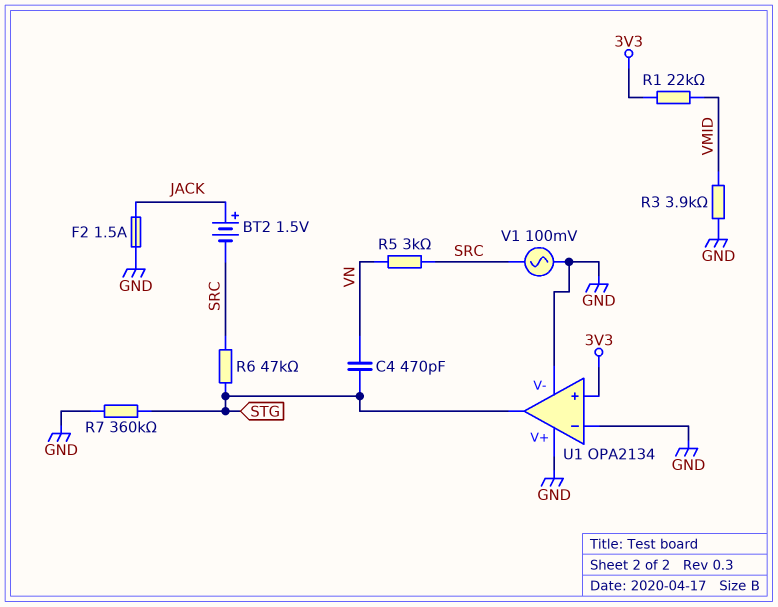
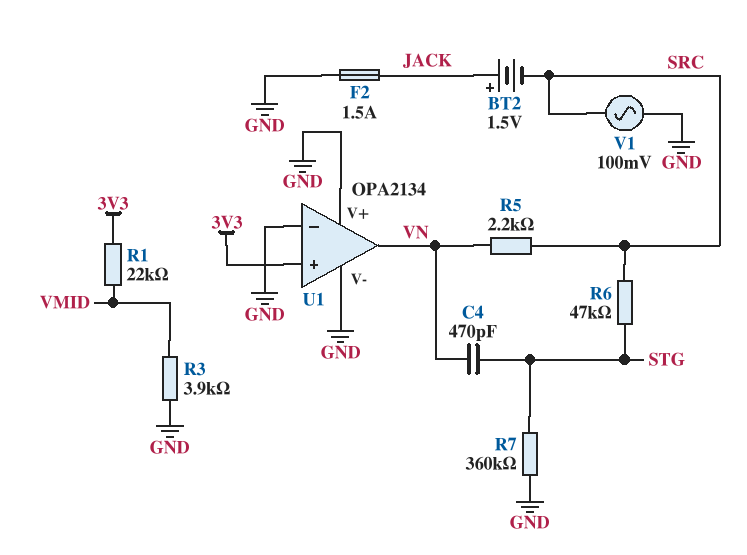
R5: 3k (SRC, VN) -> 2.2k (SRC, VN)
U1 pin out: STG -> VN

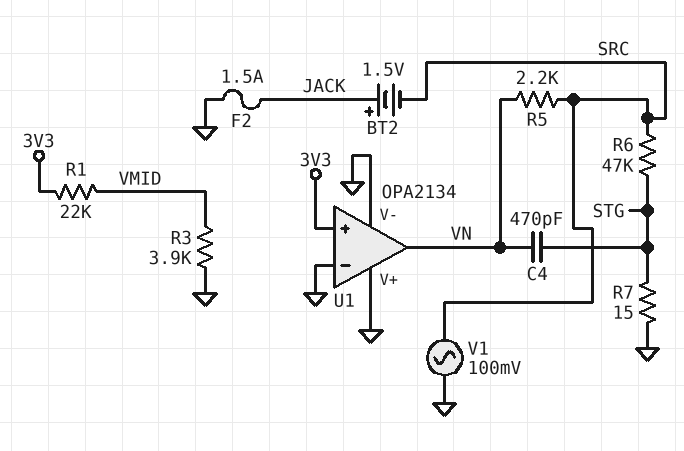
R7: 360k (GND, STG) -> 15 (GND, STG)

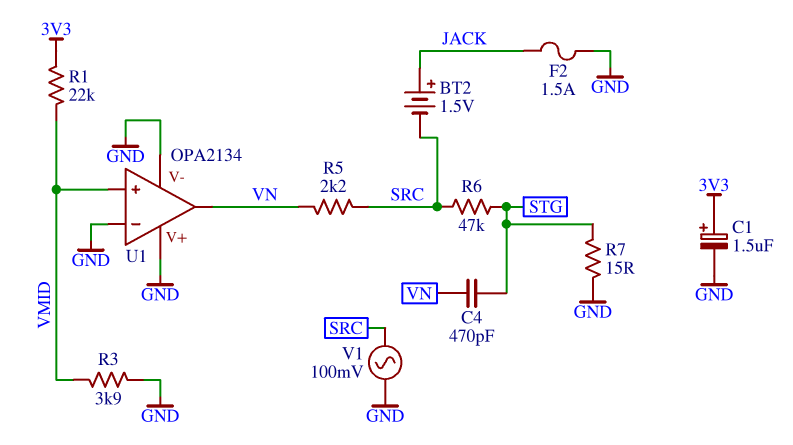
C1: none -> 1.5uF (plus 3V3, minus GND)
U1 pin in+: 3V3 -> VMID

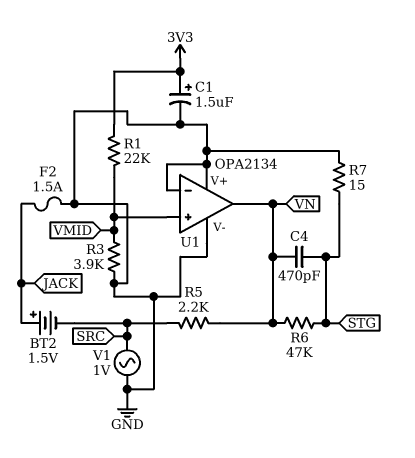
R6: 47k (SRC, STG) -> 47k (STG, VN)
V1: AC 100mV (GND, SRC) -> AC 1V (GND, SRC)

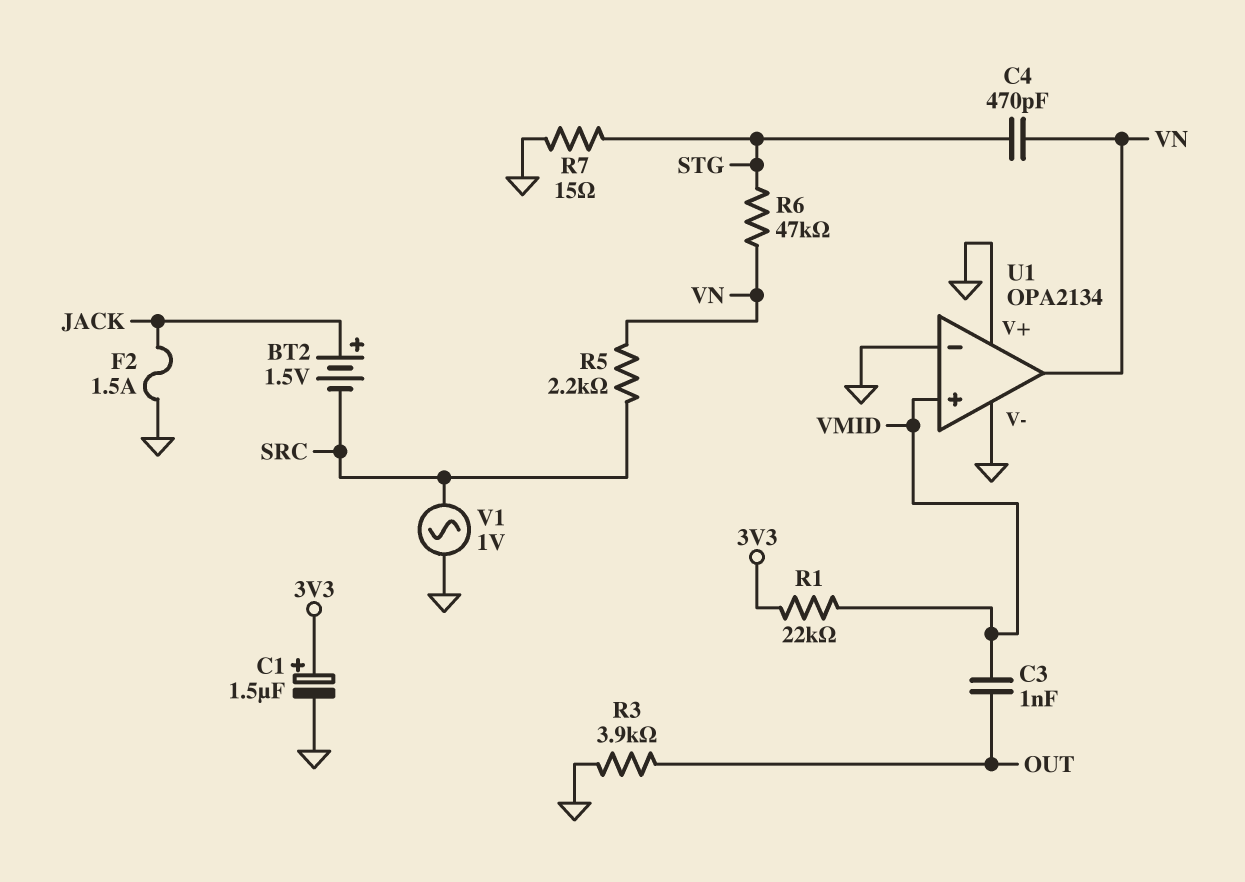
C3: none -> 1nF (OUT, VMID)
R3: 3.9k (GND, VMID) -> 3.9k (GND, OUT)

